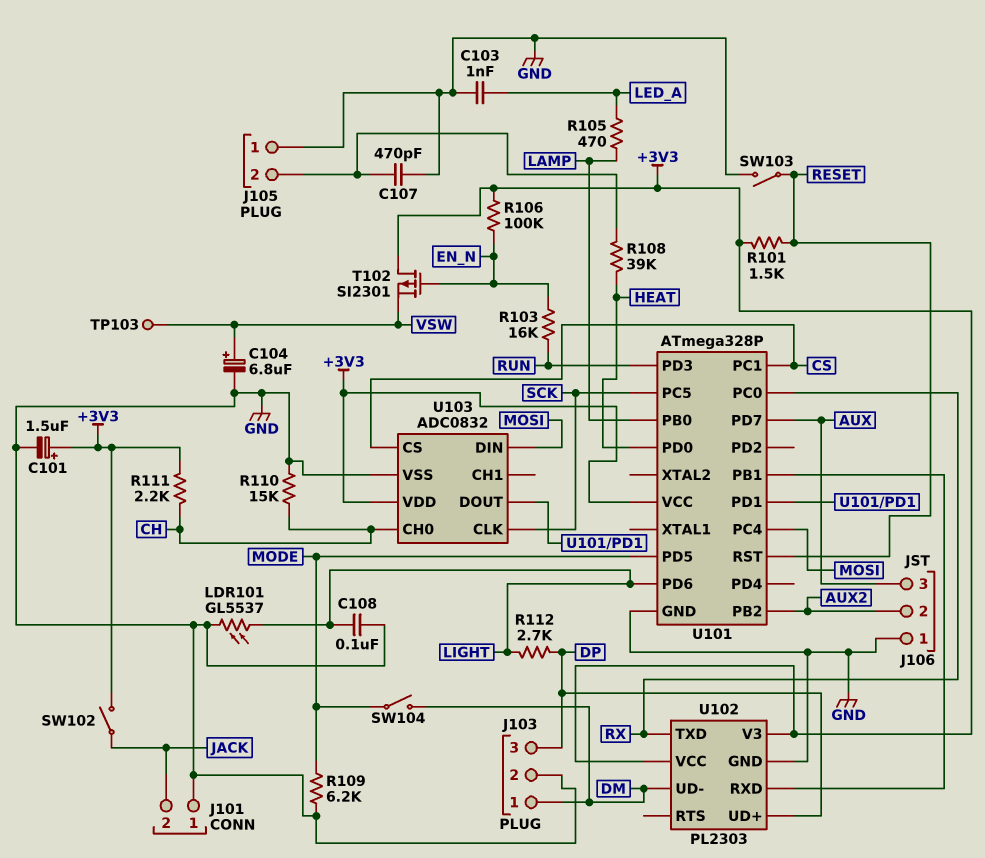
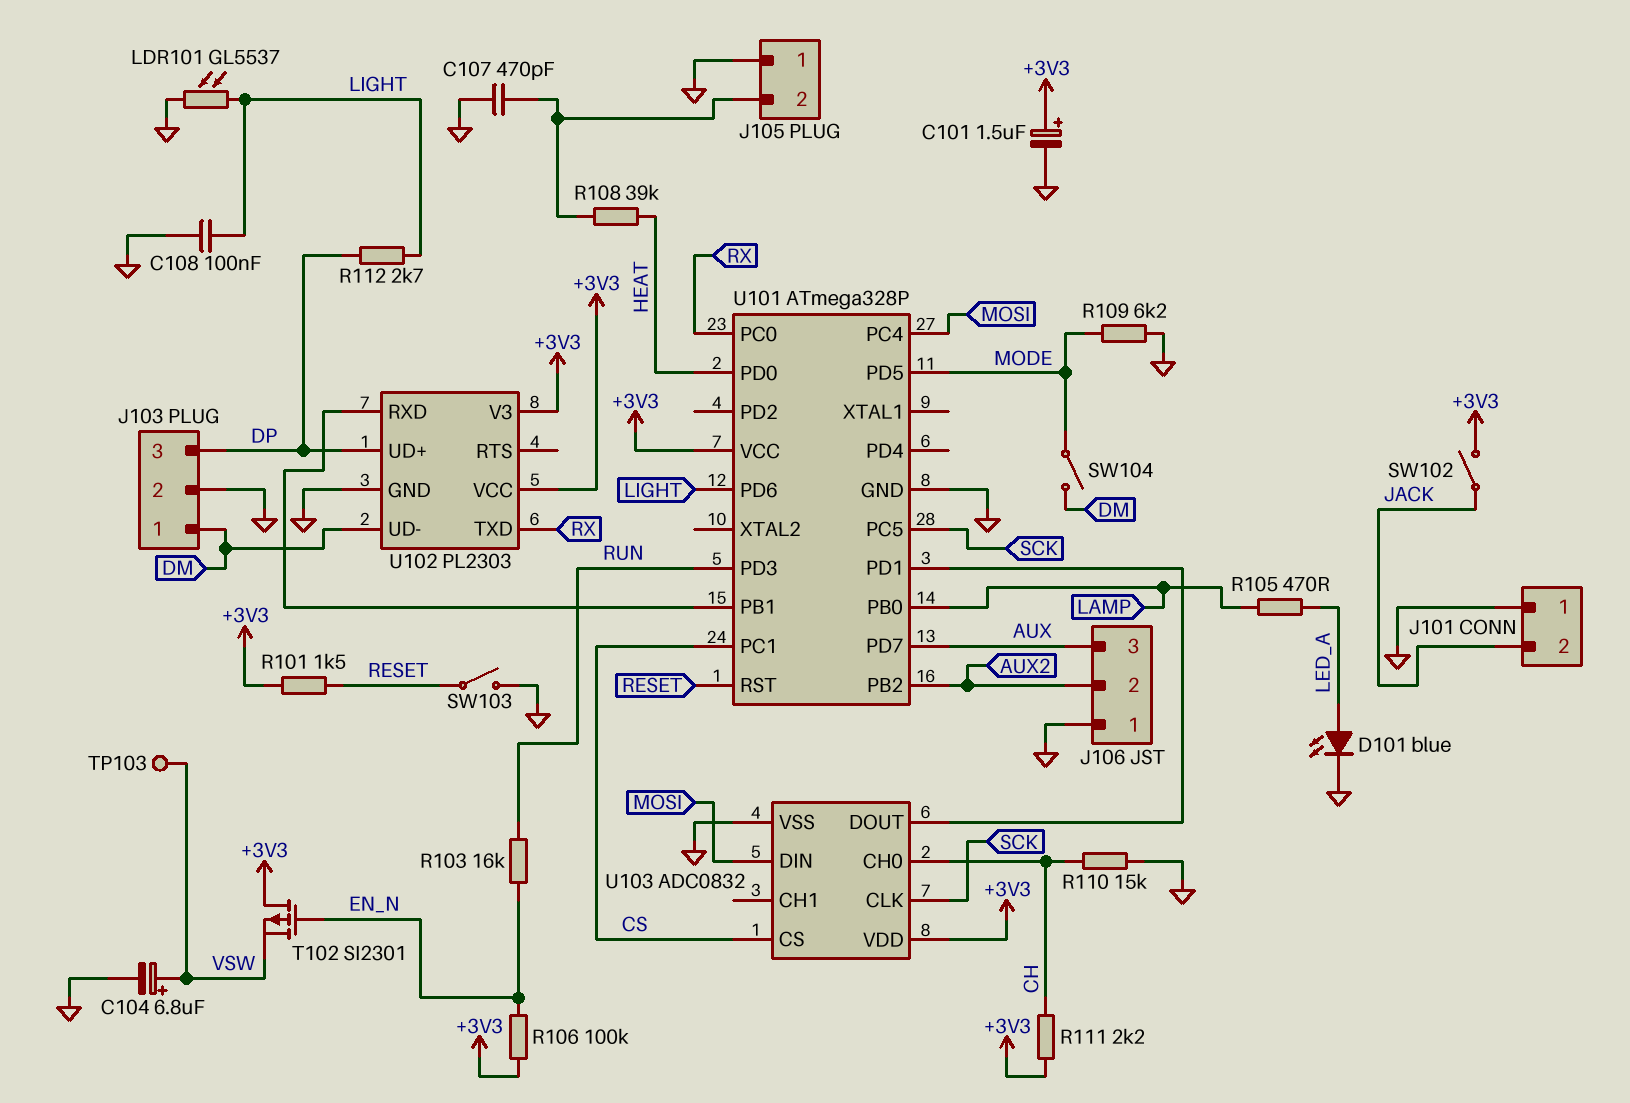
C103: 1nF (GND, LED_A) -> none
D101: none -> LED blue (A LED_A, K GND)

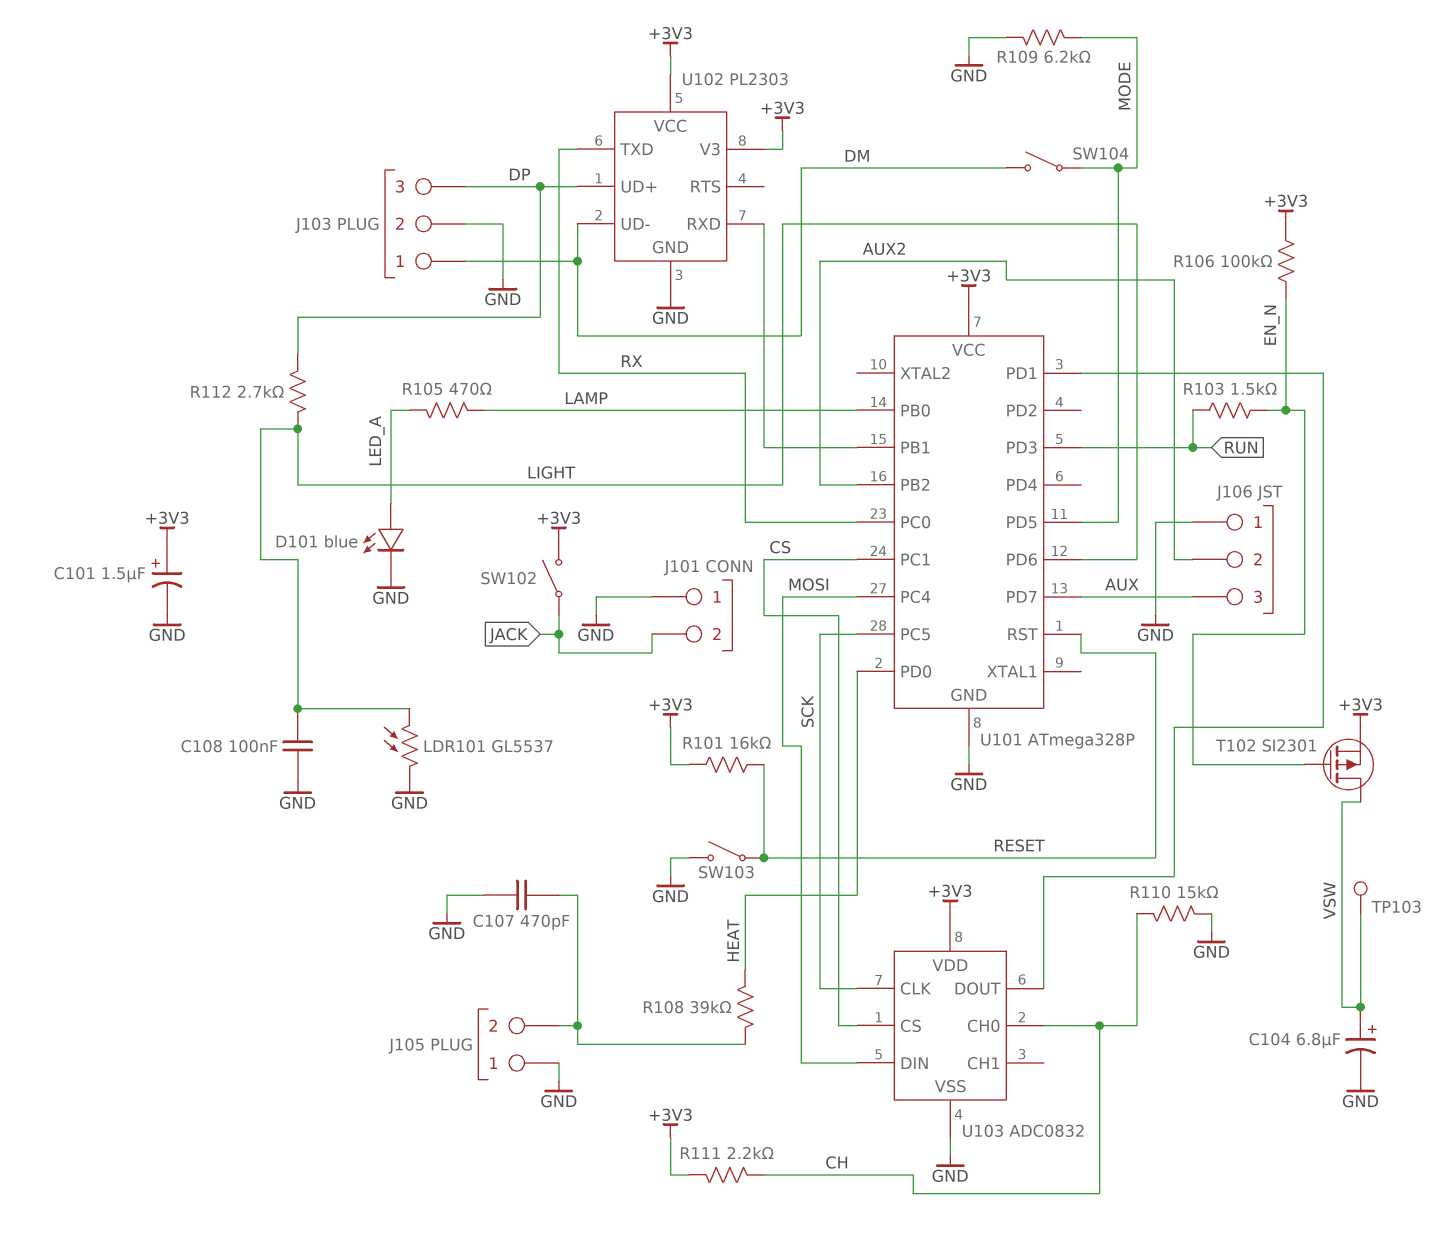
R101: 1.5k (+3V3, RESET) -> 16k (+3V3, RESET)
R103: 16k (EN_N, RUN) -> 1.5k (EN_N, RUN)
T102: PMOS SI2301 (G EN_N, D +3V3, S VSW) -> PMOS SI2301 (G EN_N, D VSW, S +3V3)

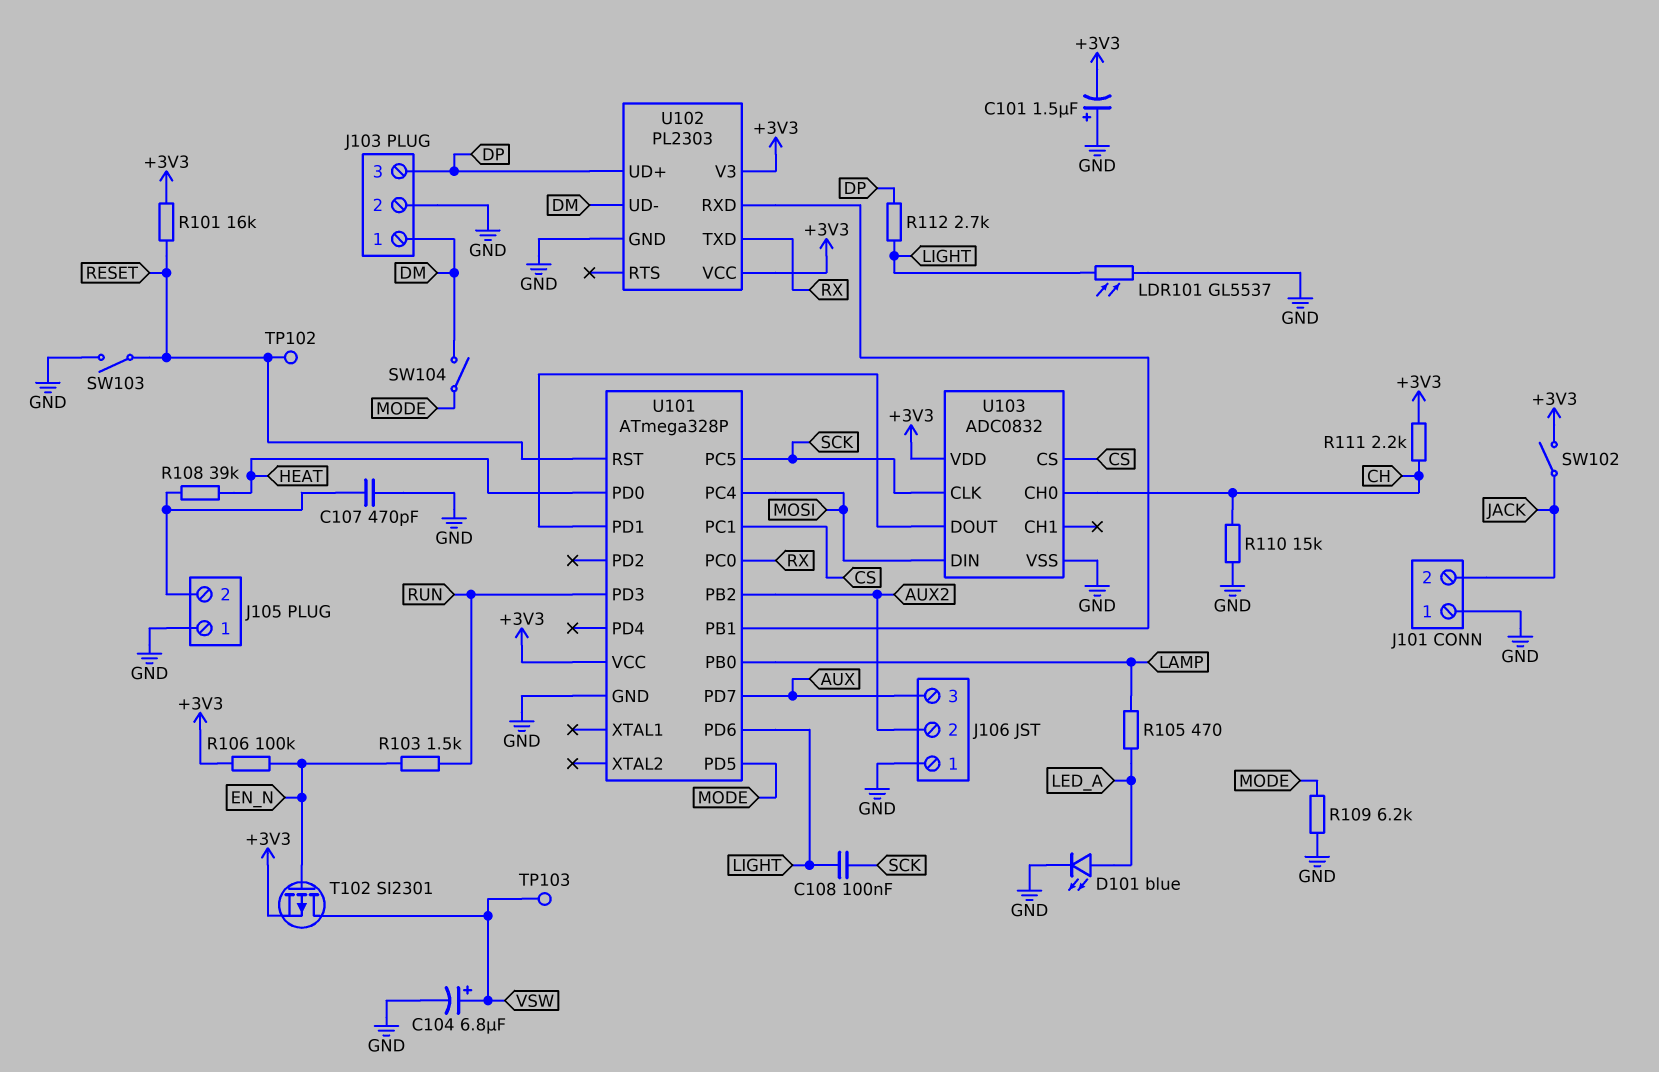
C101: 1.5uF (plus +3V3, minus GND) -> 1.5uF (plus GND, minus +3V3)
C108: 100nF (GND, LIGHT) -> 100nF (LIGHT, SCK)
TP102: none -> test point (RESET)

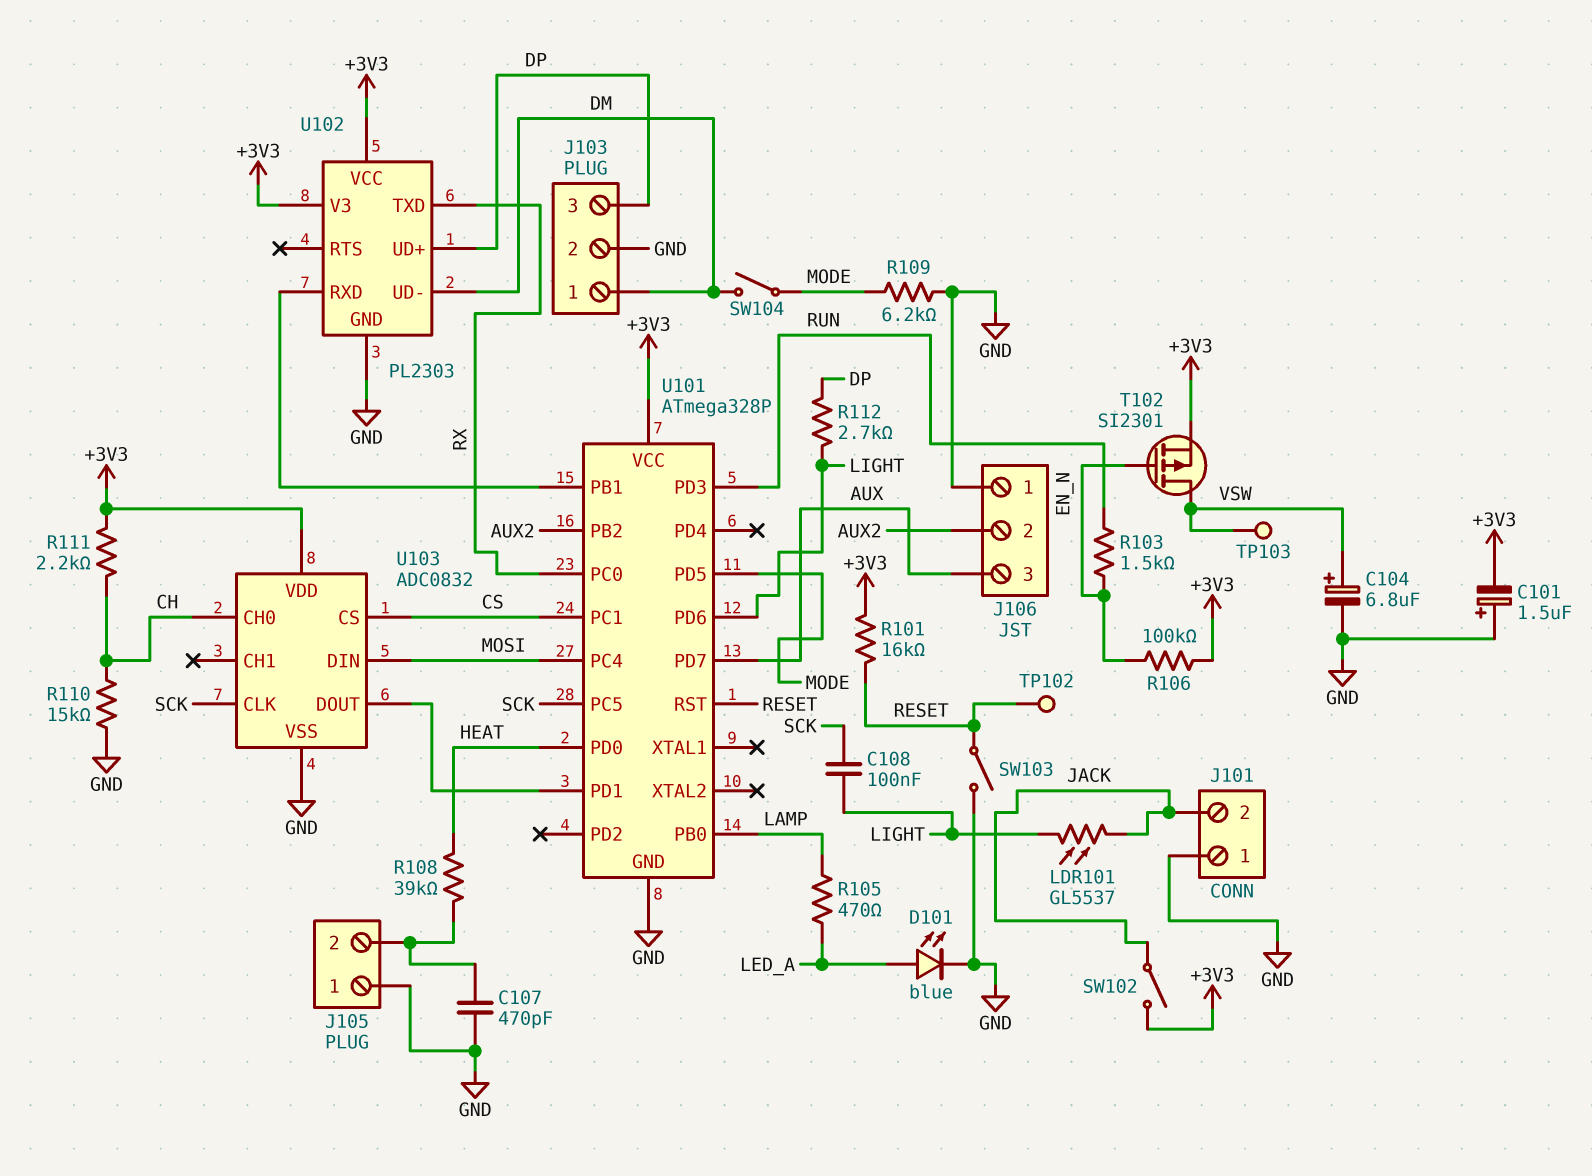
LDR101: GL5537 (GND, LIGHT) -> GL5537 (JACK, LIGHT)

